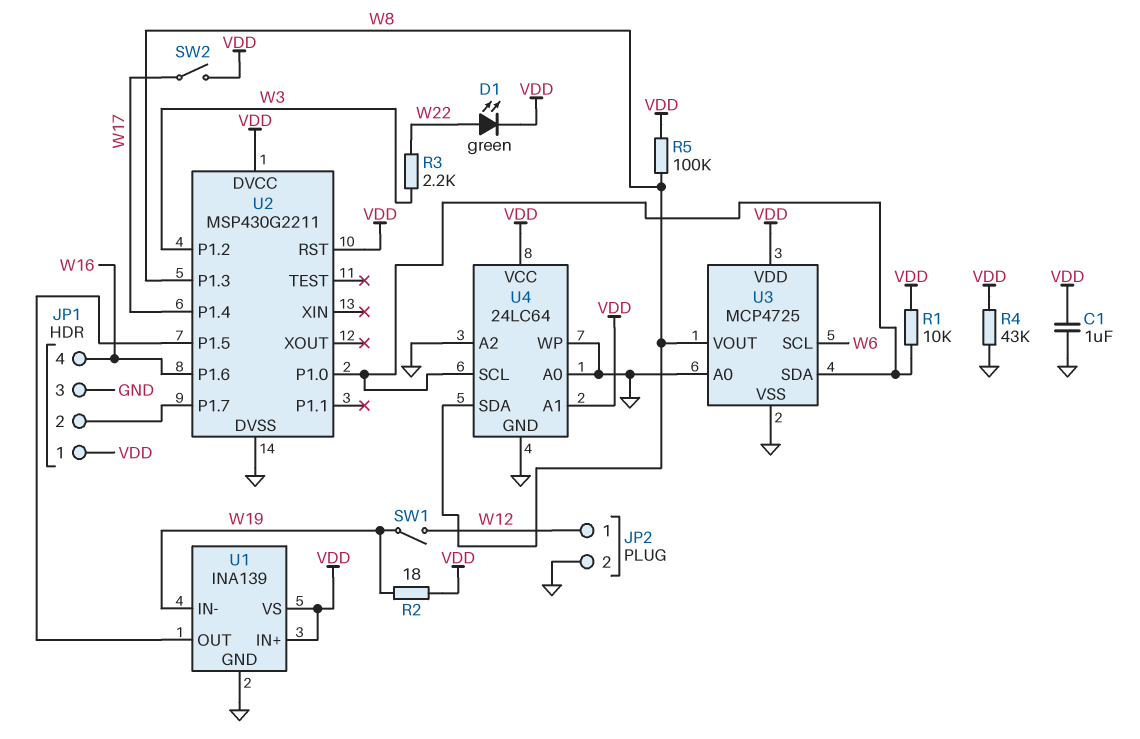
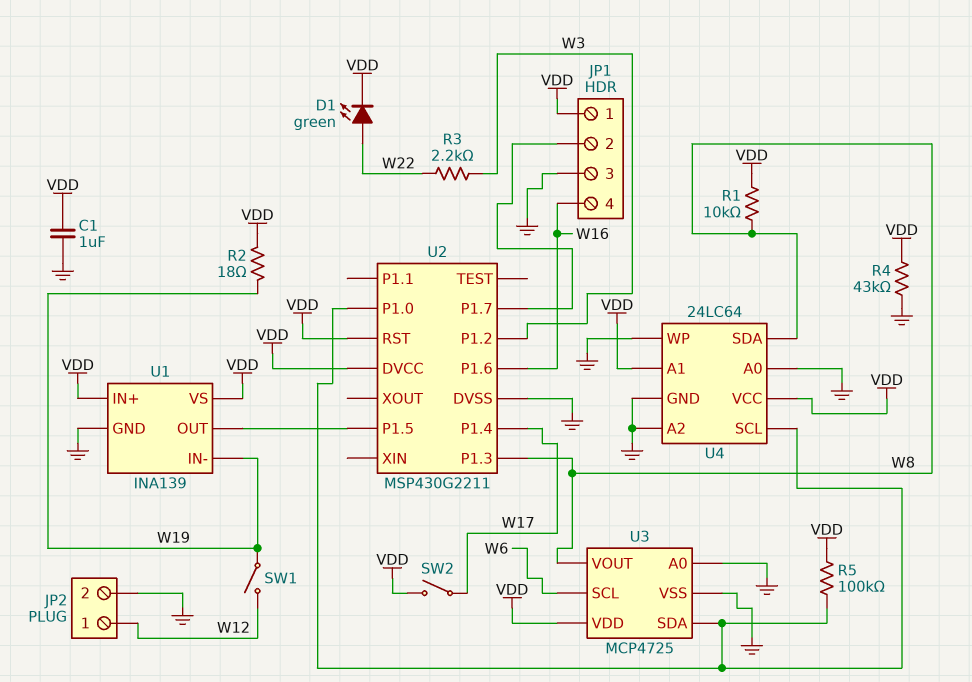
R1: 10k (U2/P1.0, VDD) -> 10k (VDD, W8)
R5: 100k (VDD, W8) -> 100k (U2/P1.0, VDD)

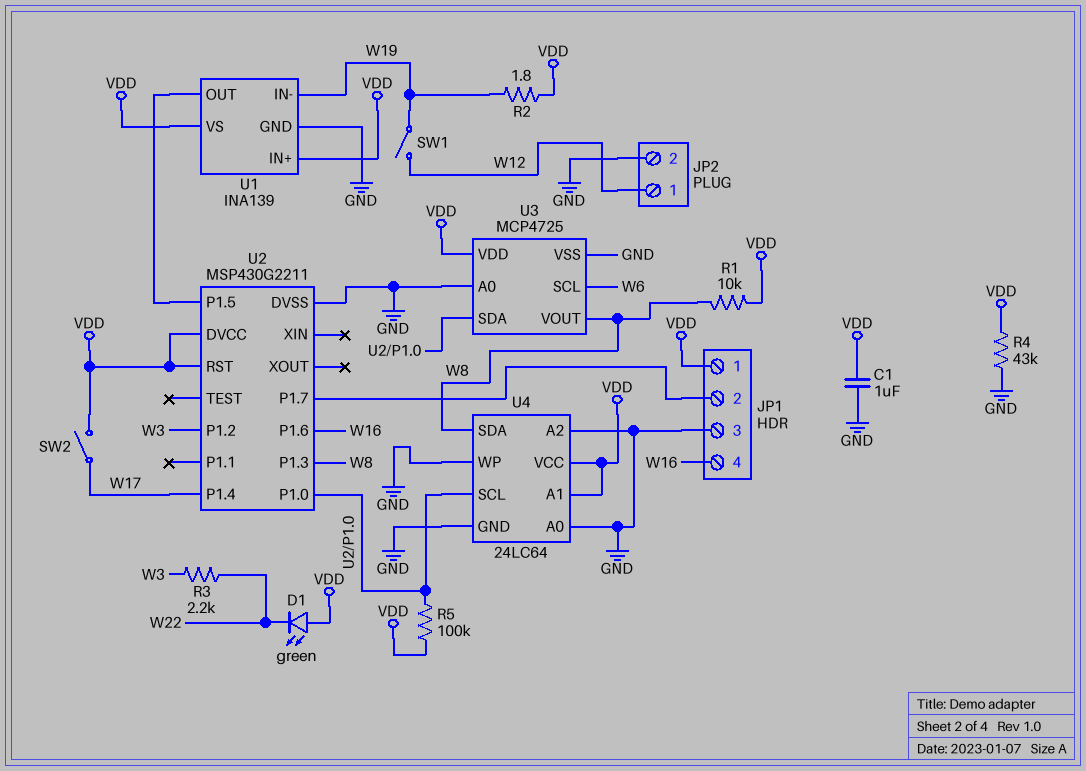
D1: LED green (A W22, K VDD) -> LED green (A VDD, K W22)
R2: 18 (VDD, W19) -> 1.8 (VDD, W19)

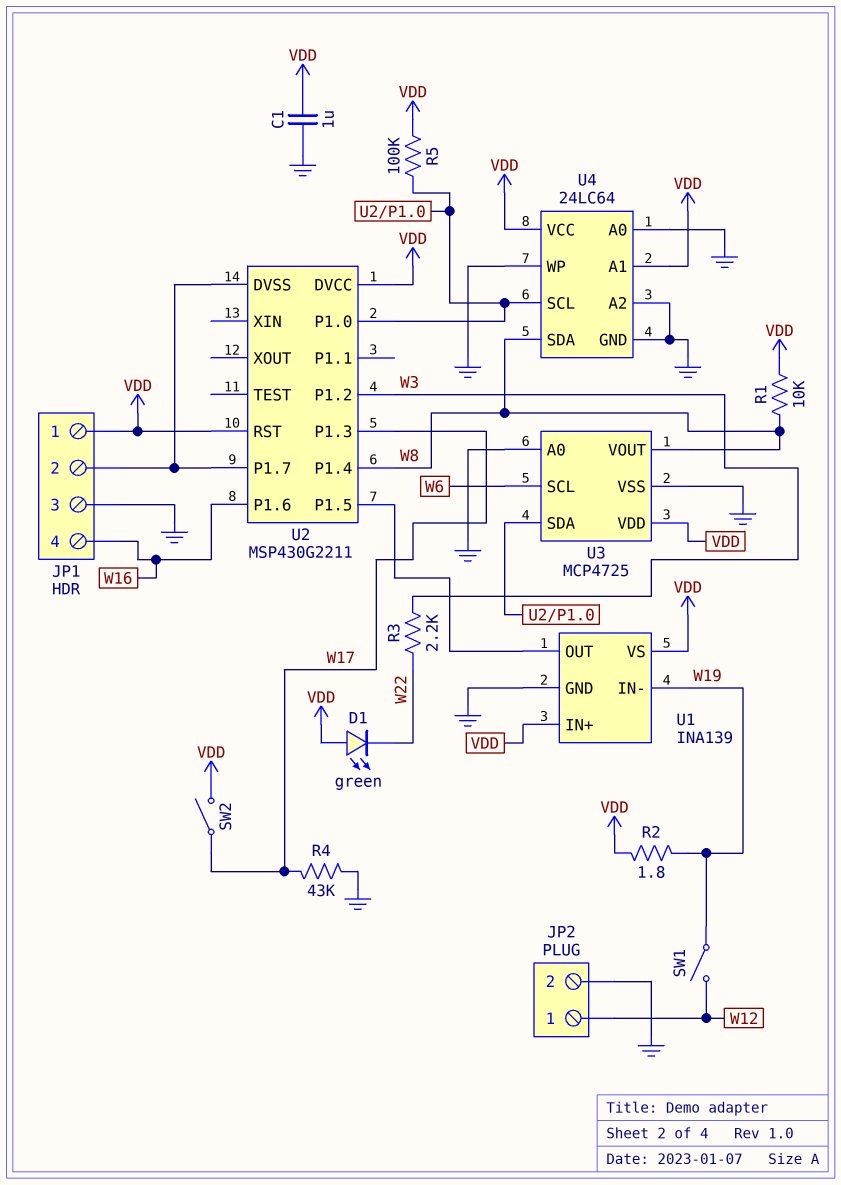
R4: 43k (GND, VDD) -> 43k (GND, W17)
U2 pin DVSS: GND -> JP1/2
U2 pin P1.3: W8 -> W17
U2 pin P1.4: W17 -> W8

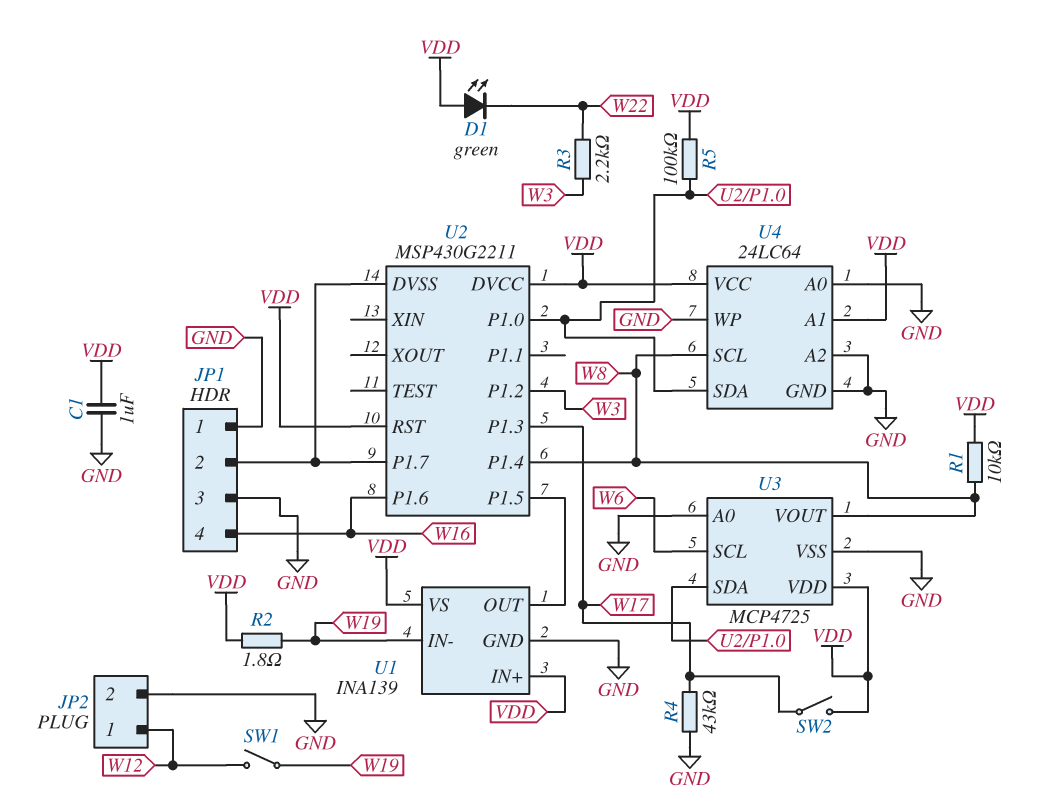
JP1 pin 1: VDD -> GND
U4 pin SCL: U2/P1.0 -> W8
U4 pin SDA: W8 -> U2/P1.0

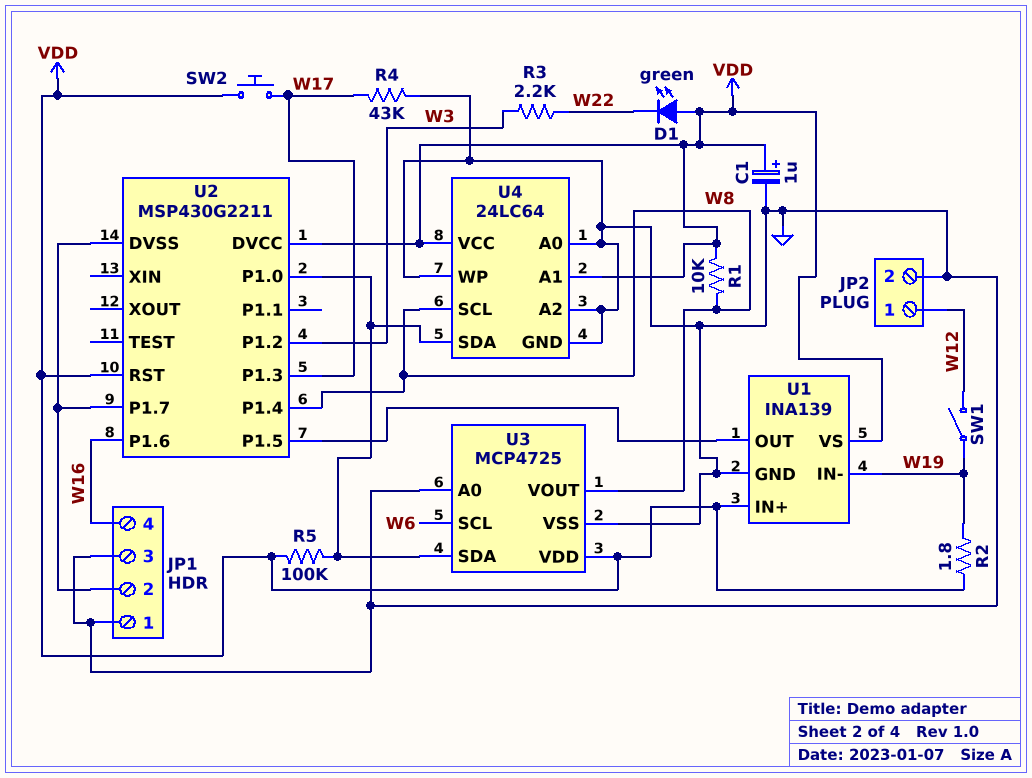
C1: 1uF (GND, VDD) -> 1uF (plus VDD, minus GND)
SW2: switch (VDD, W17) -> button (VDD, W17)

